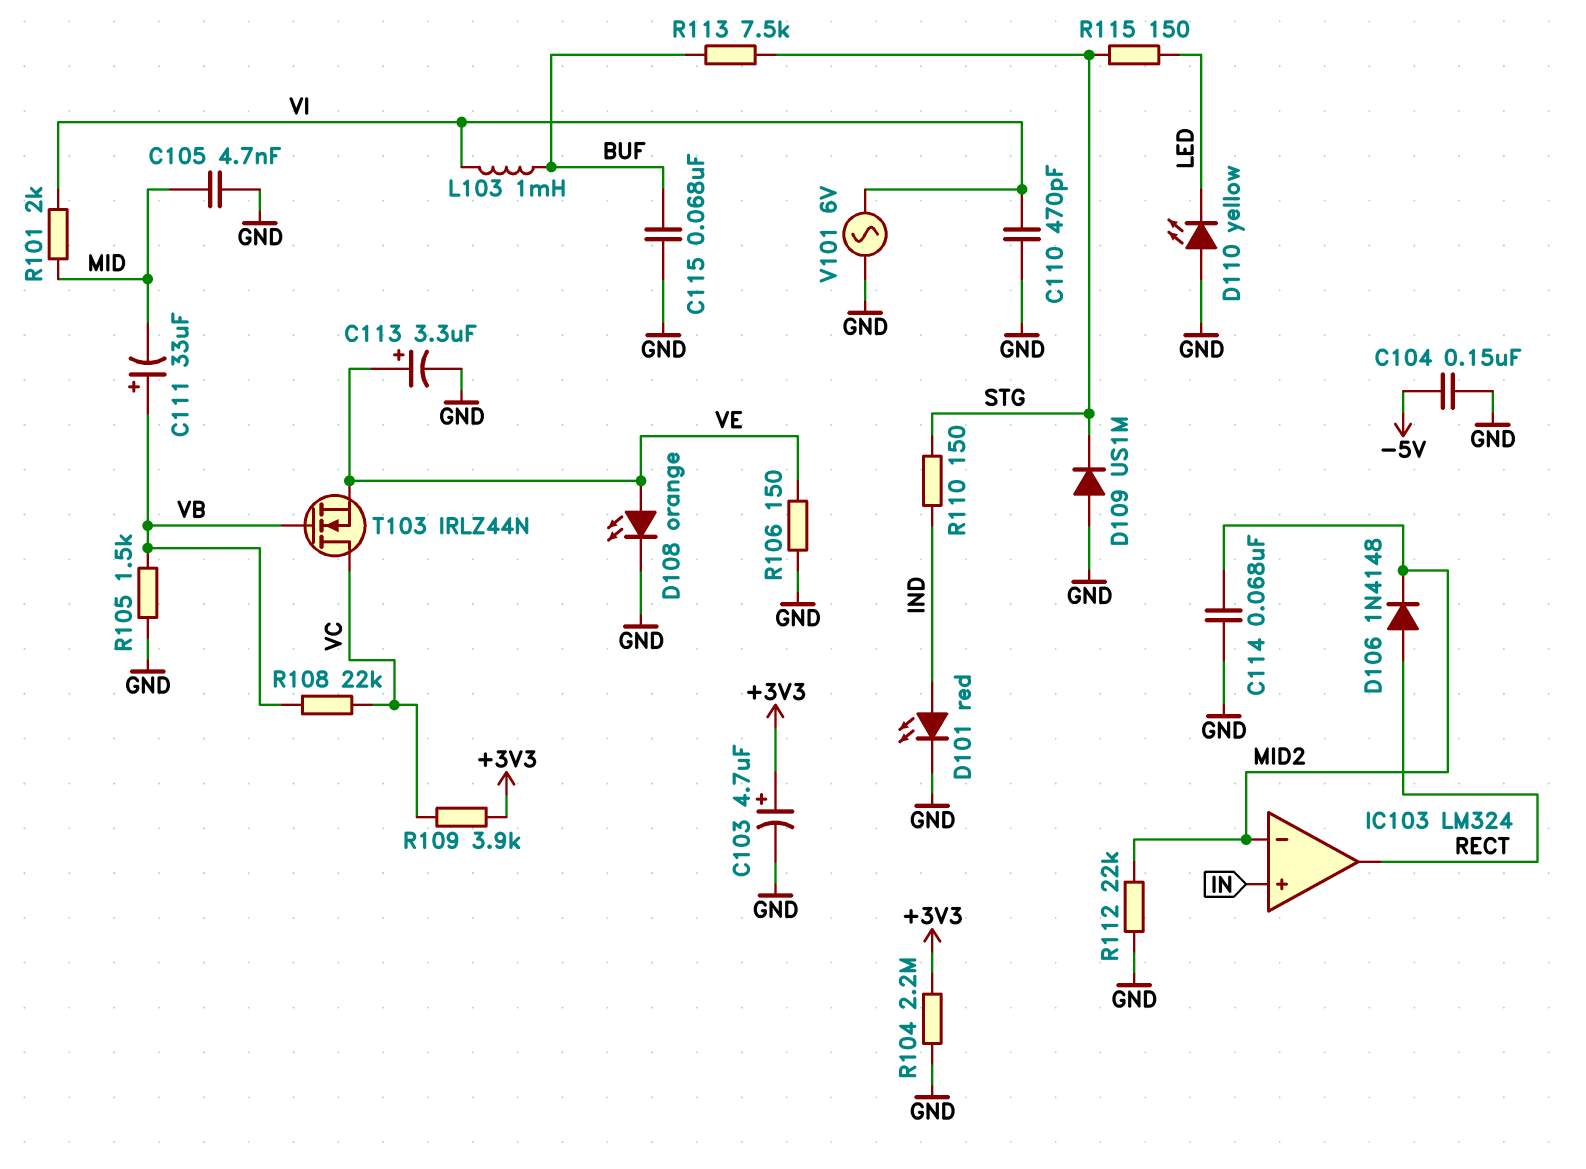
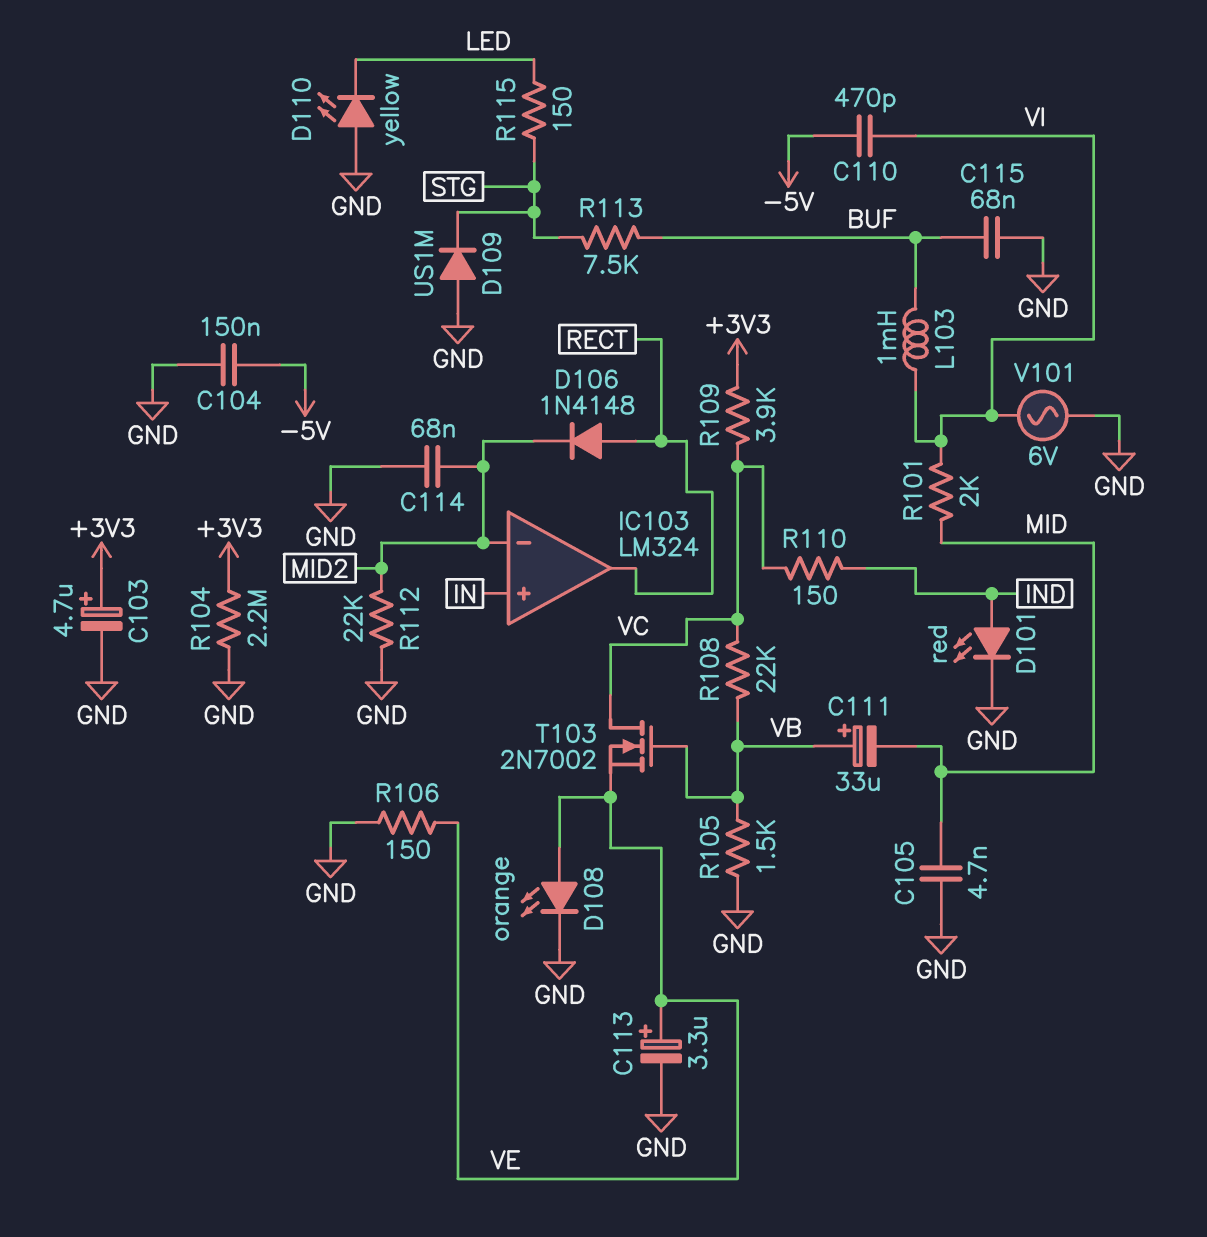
C110: 470pF (GND, VI) -> 470pF (-5V, VI)
R110: 150 (IND, STG) -> 150 (IND, VC)
T103: NMOS IRLZ44N (G VB, D VC, S VE) -> NMOS 2N7002 (G VB, D VC, S VE)

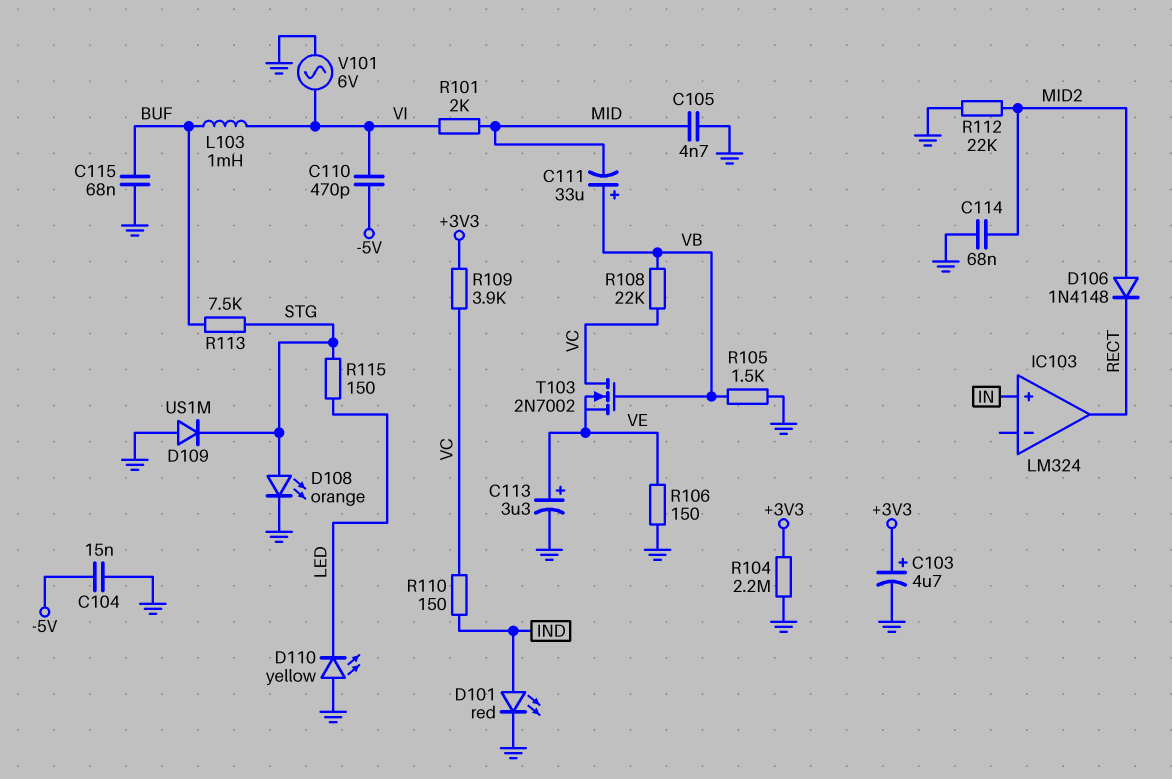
C104: 150nF (-5V, GND) -> 15nF (-5V, GND)
D106: diode 1N4148 (A RECT, K MID2) -> diode 1N4148 (A MID2, K RECT)
D108: LED orange (A VE, K GND) -> LED orange (A STG, K GND)
IC103 pin in-: MID2 -> none

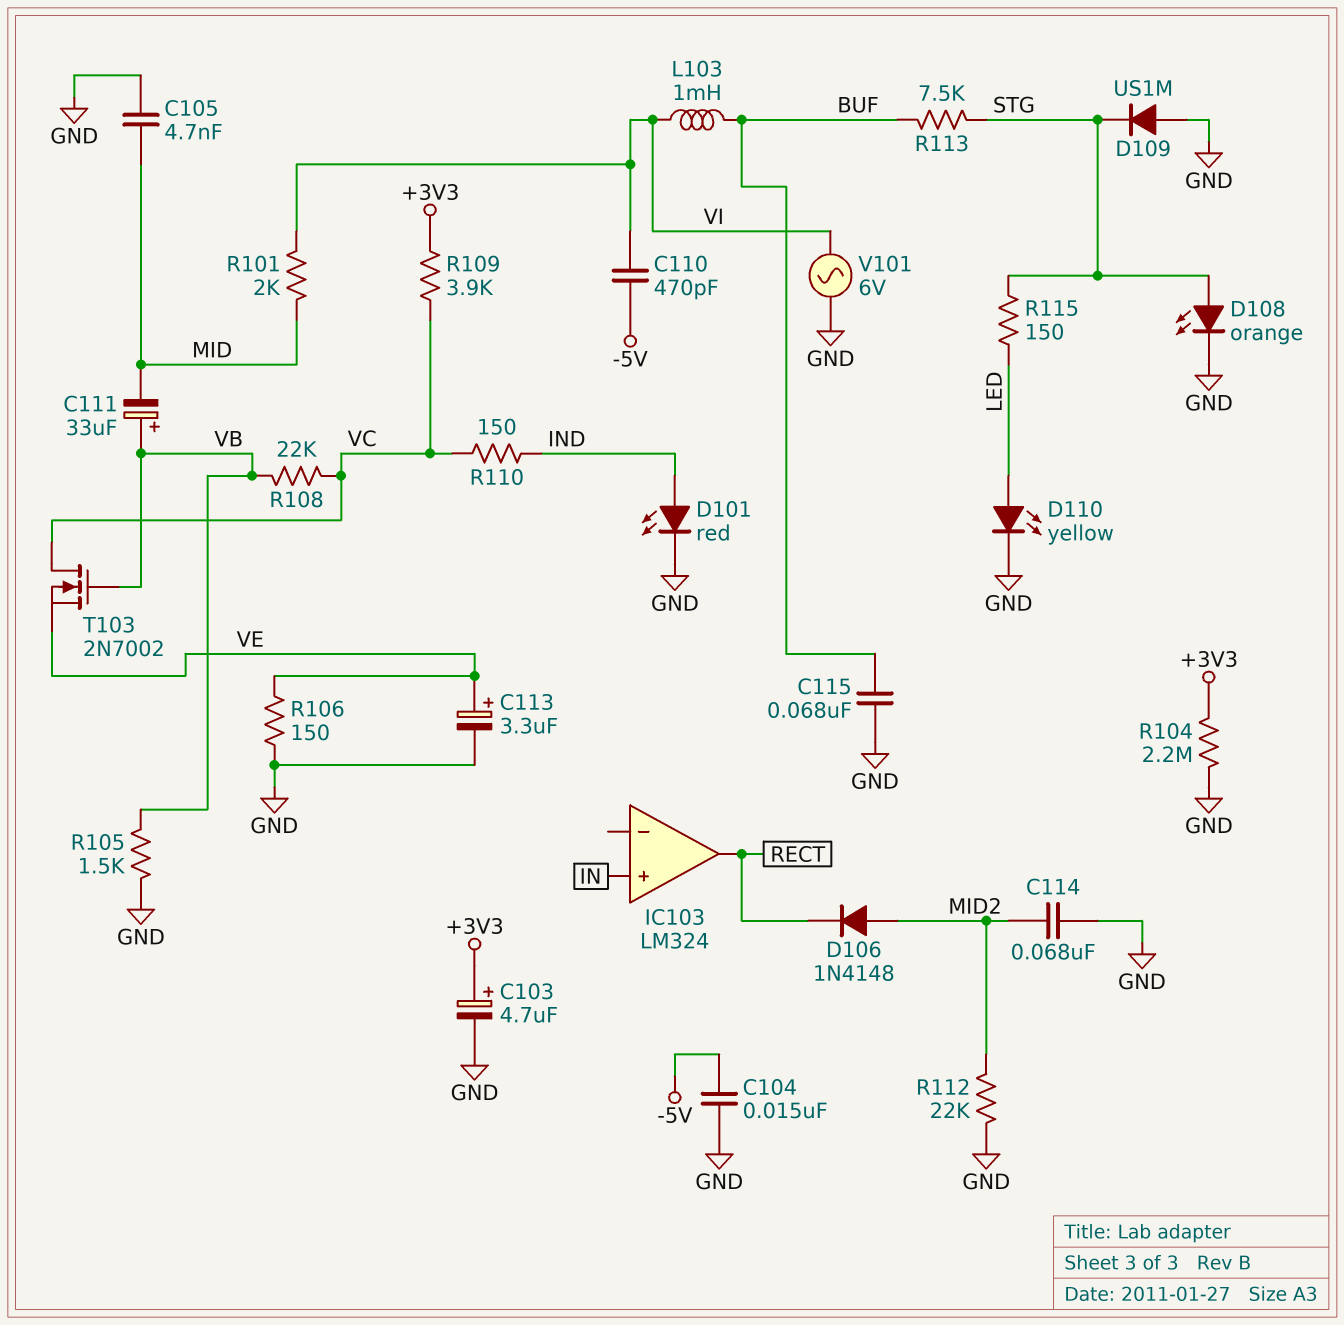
D110: LED yellow (A GND, K LED) -> LED yellow (A LED, K GND)

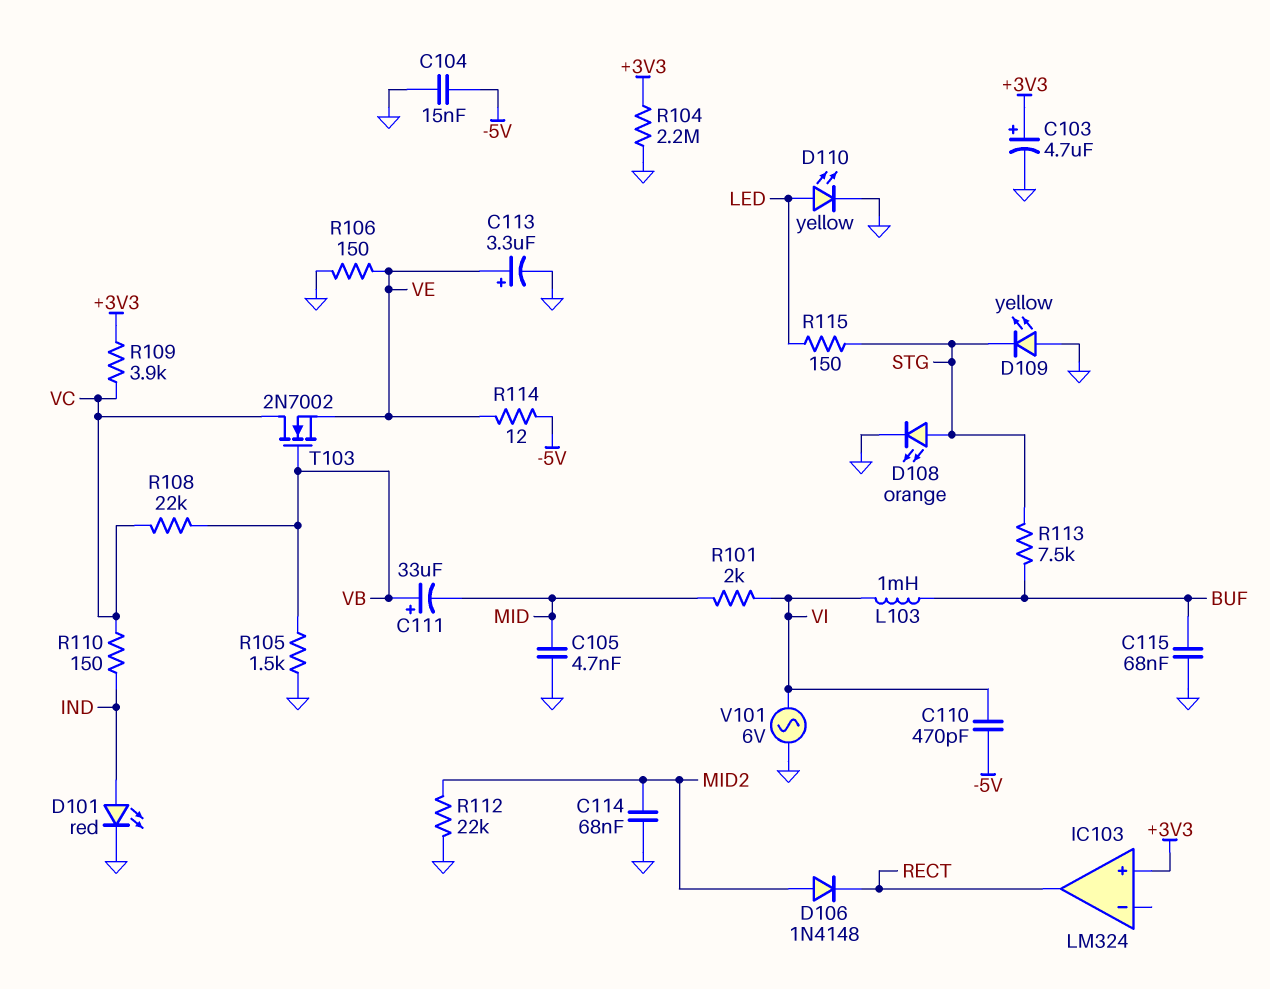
D109: diode US1M (A GND, K STG) -> LED yellow (A GND, K STG)
IC103 pin in+: IN -> +3V3
R114: none -> 12 (-5V, VE)

